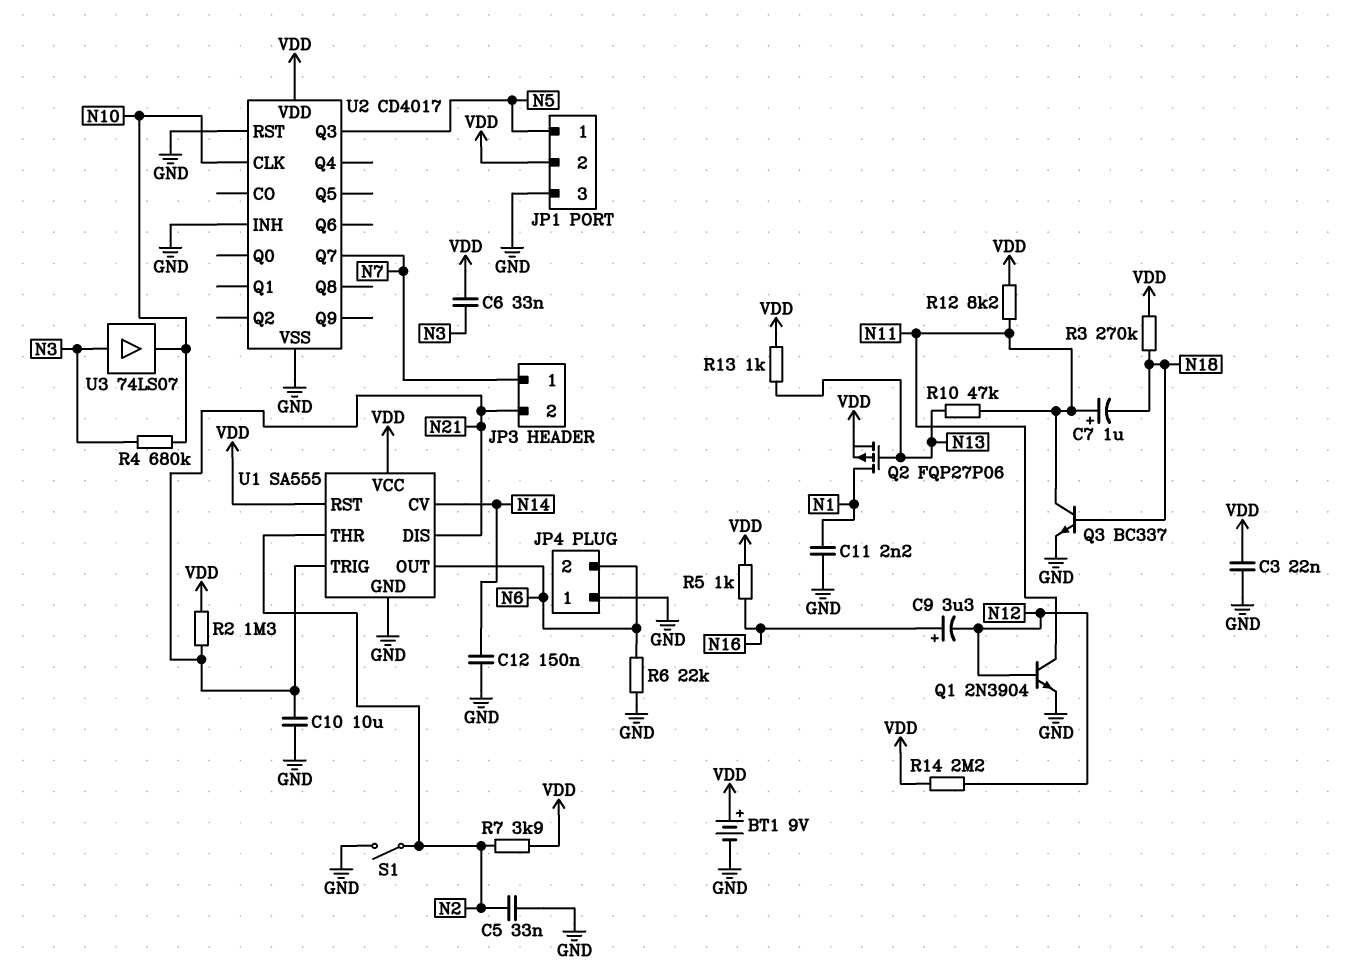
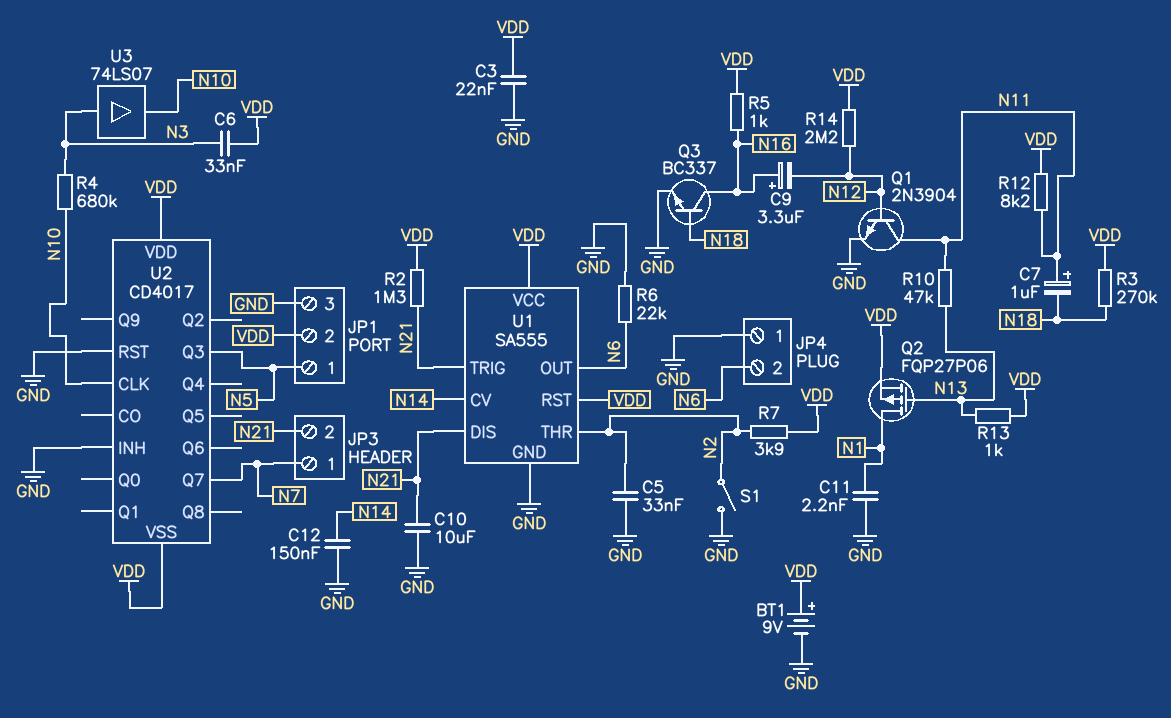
Q3: NPN BC337 (B N18, C N11, E GND) -> NPN BC337 (B N18, C N16, E GND)
U2 pin VSS: GND -> VDD

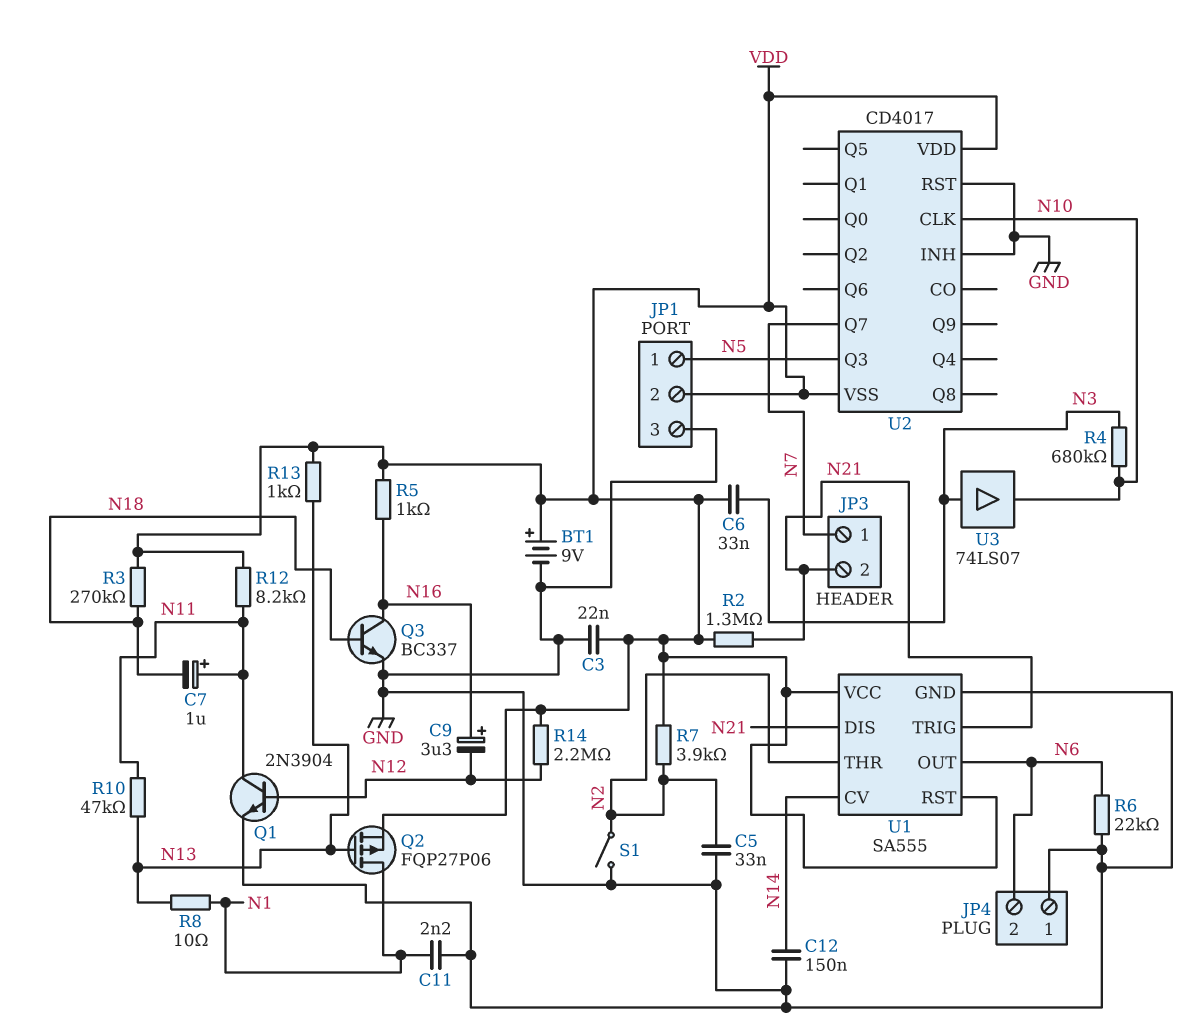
C10: 10uF (GND, N21) -> none
R8: none -> 10 (N1, N13)

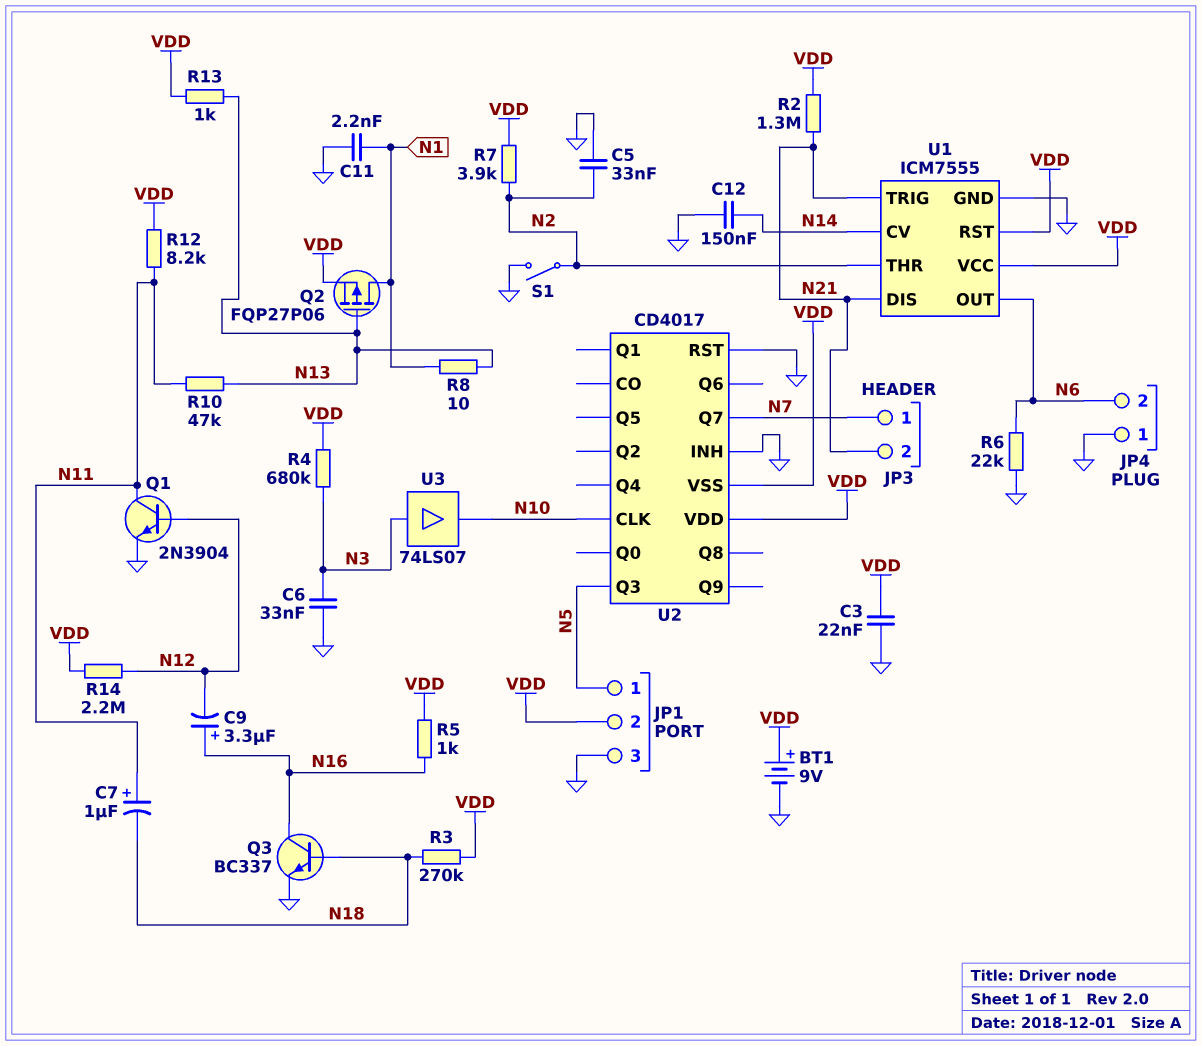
C6: 33nF (N3, VDD) -> 33nF (GND, N3)
R4: 680k (N3, N10) -> 680k (N3, VDD)
U1: SA555 -> ICM7555

